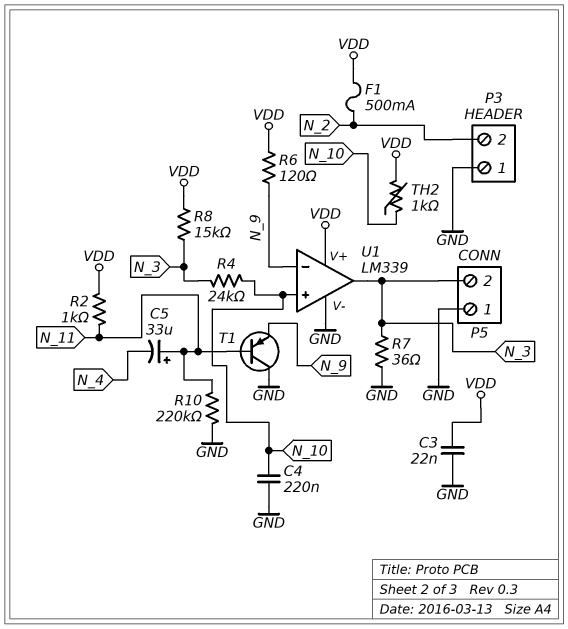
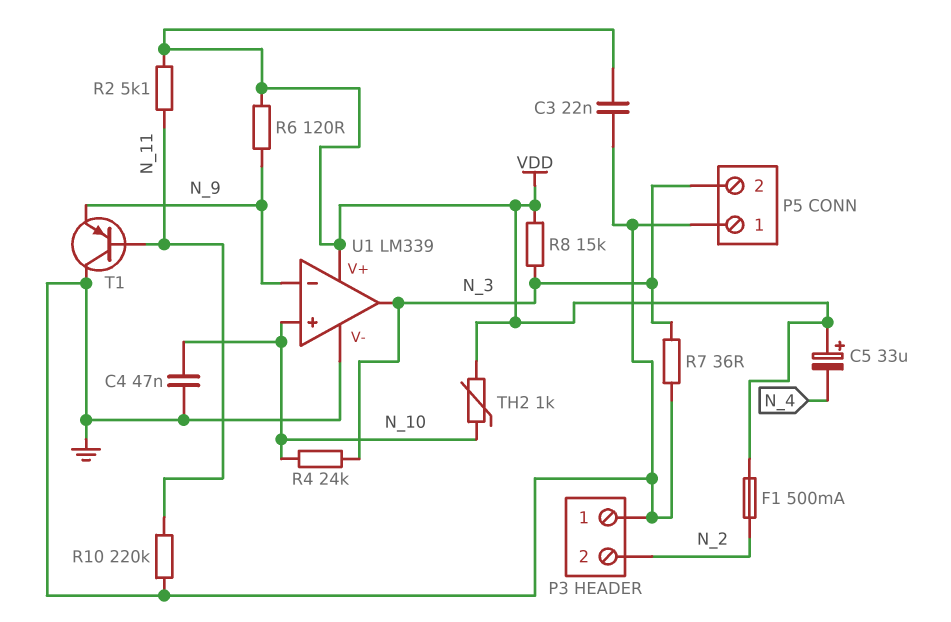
C4: 220nF (GND, N_10) -> 47nF (GND, N_10)
C5: 33uF (plus N_11, minus N_4) -> 33uF (plus VDD, minus N_4)
R2: 1k (N_11, VDD) -> 5.1k (N_11, VDD)

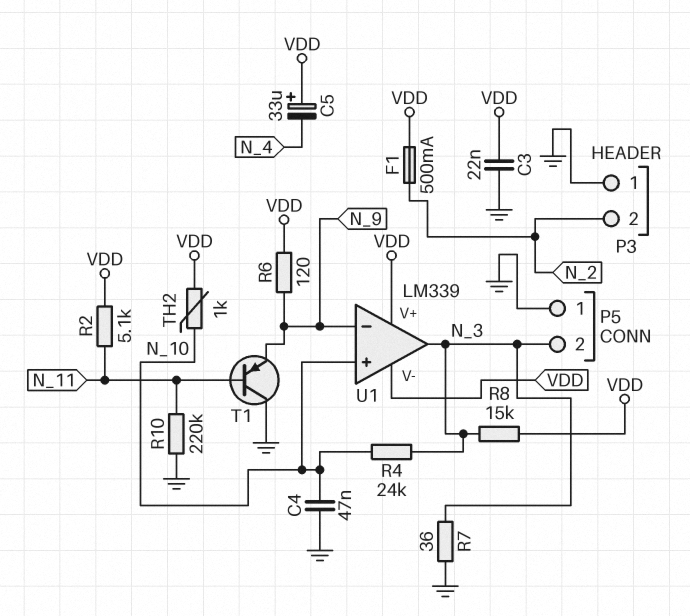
U1 pin V-: GND -> VDD

